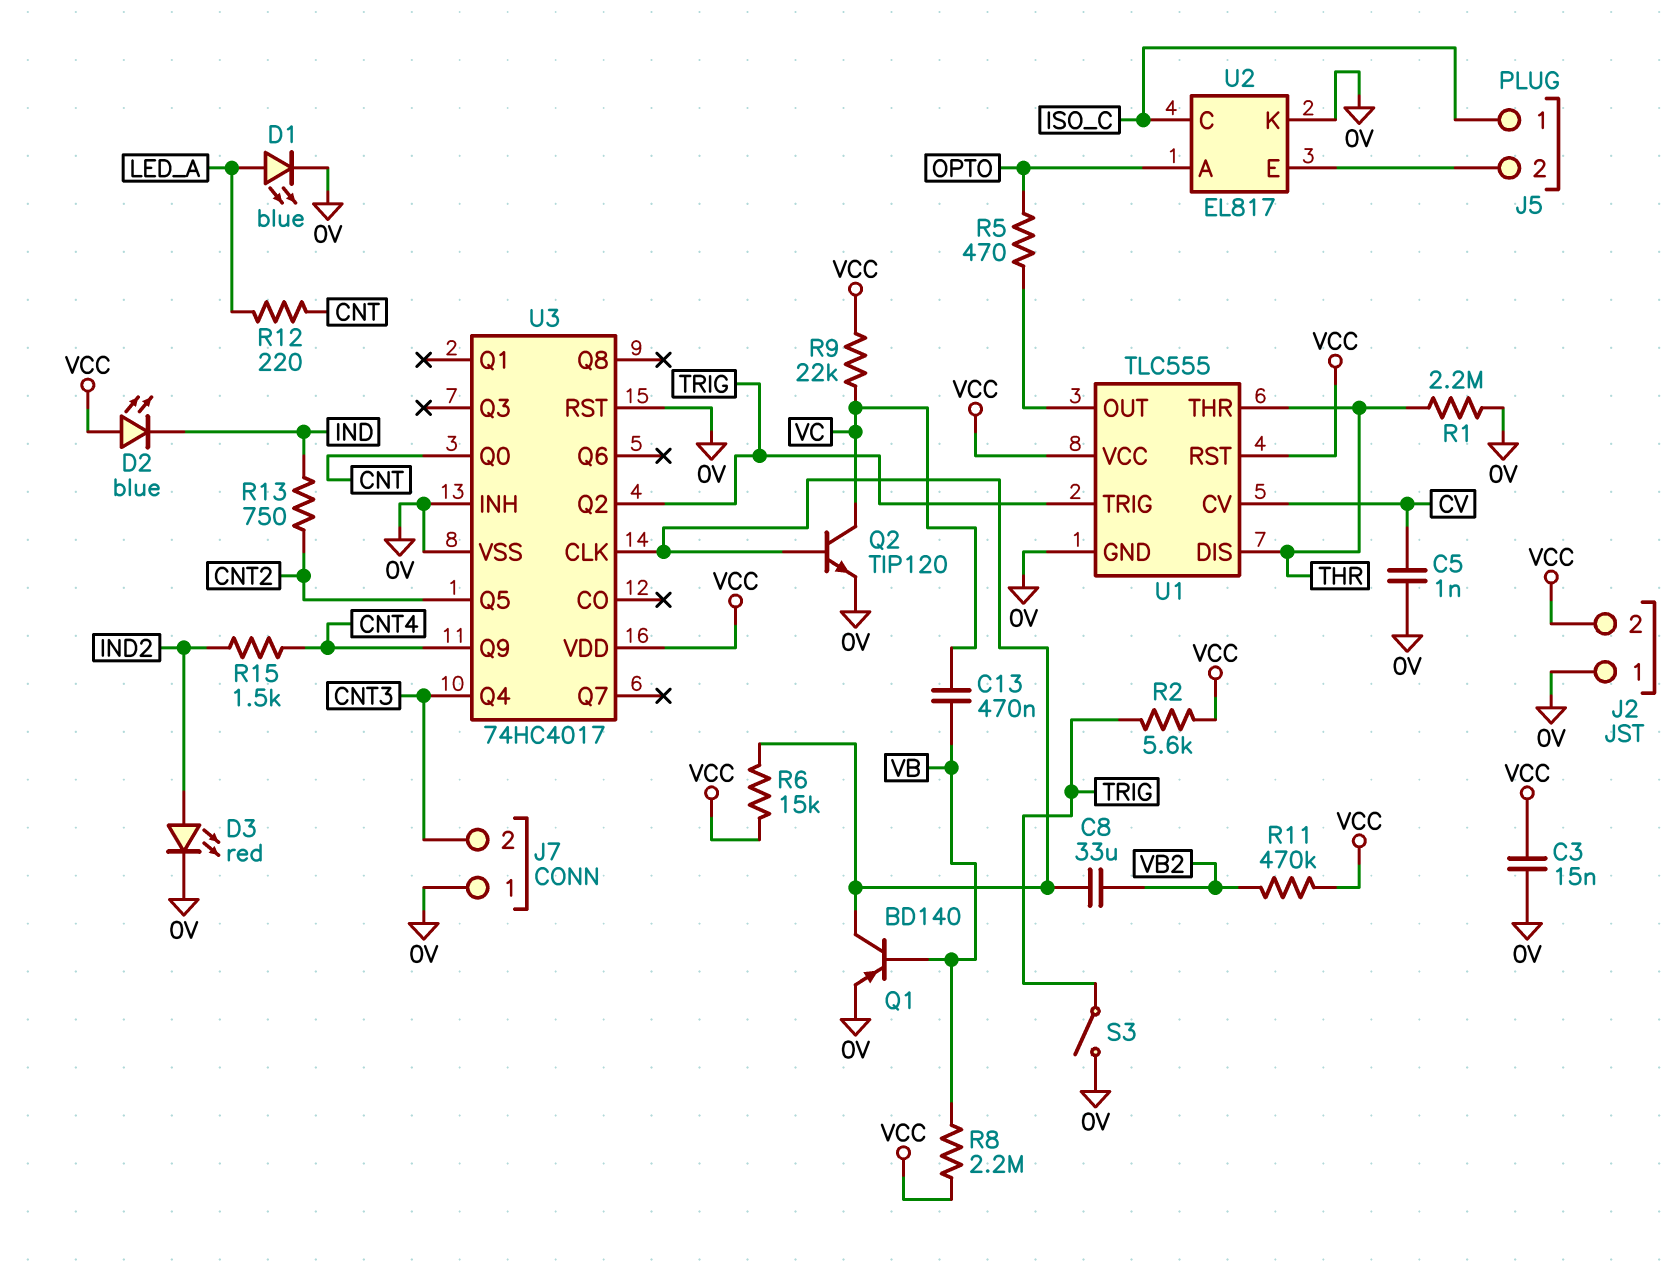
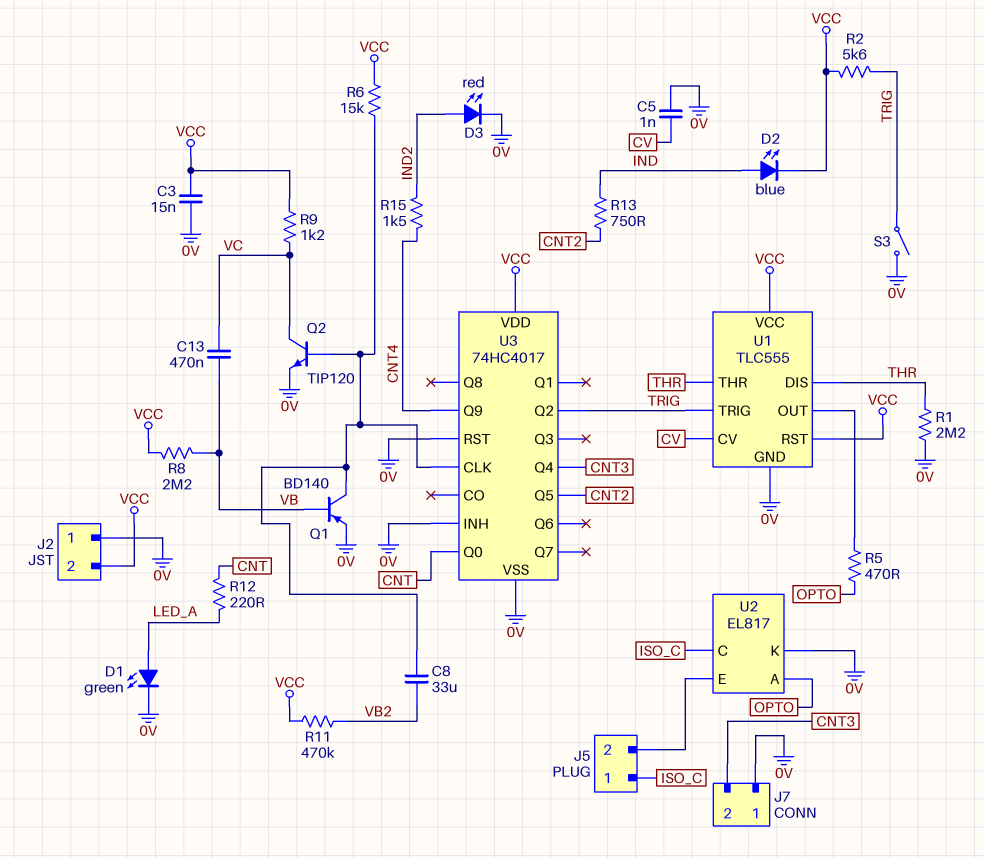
D1: LED blue (A LED_A, K 0V) -> LED green (A LED_A, K 0V)
D2: LED blue (A VCC, K IND) -> LED blue (A IND, K VCC)
R9: 22k (VC, VCC) -> 1.2k (VC, VCC)

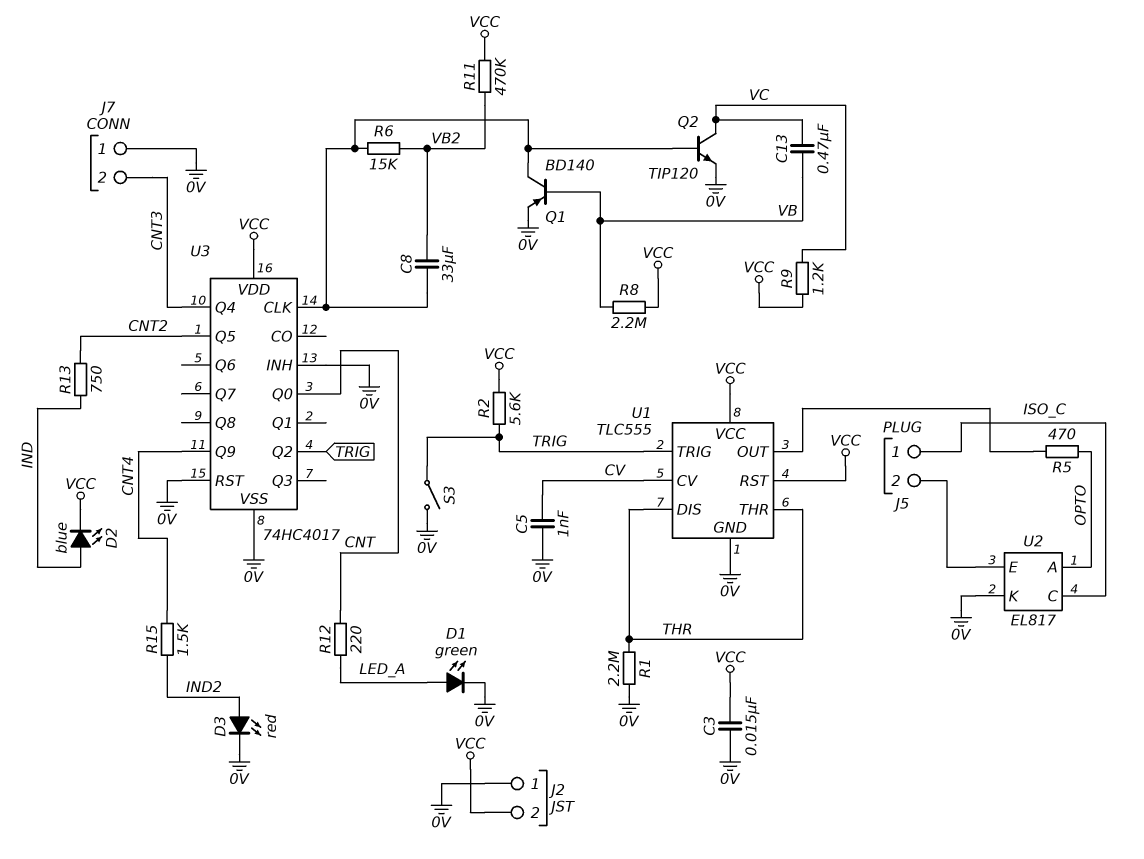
R6: 15k (U3/CLK, VCC) -> 15k (U3/CLK, VB2)

